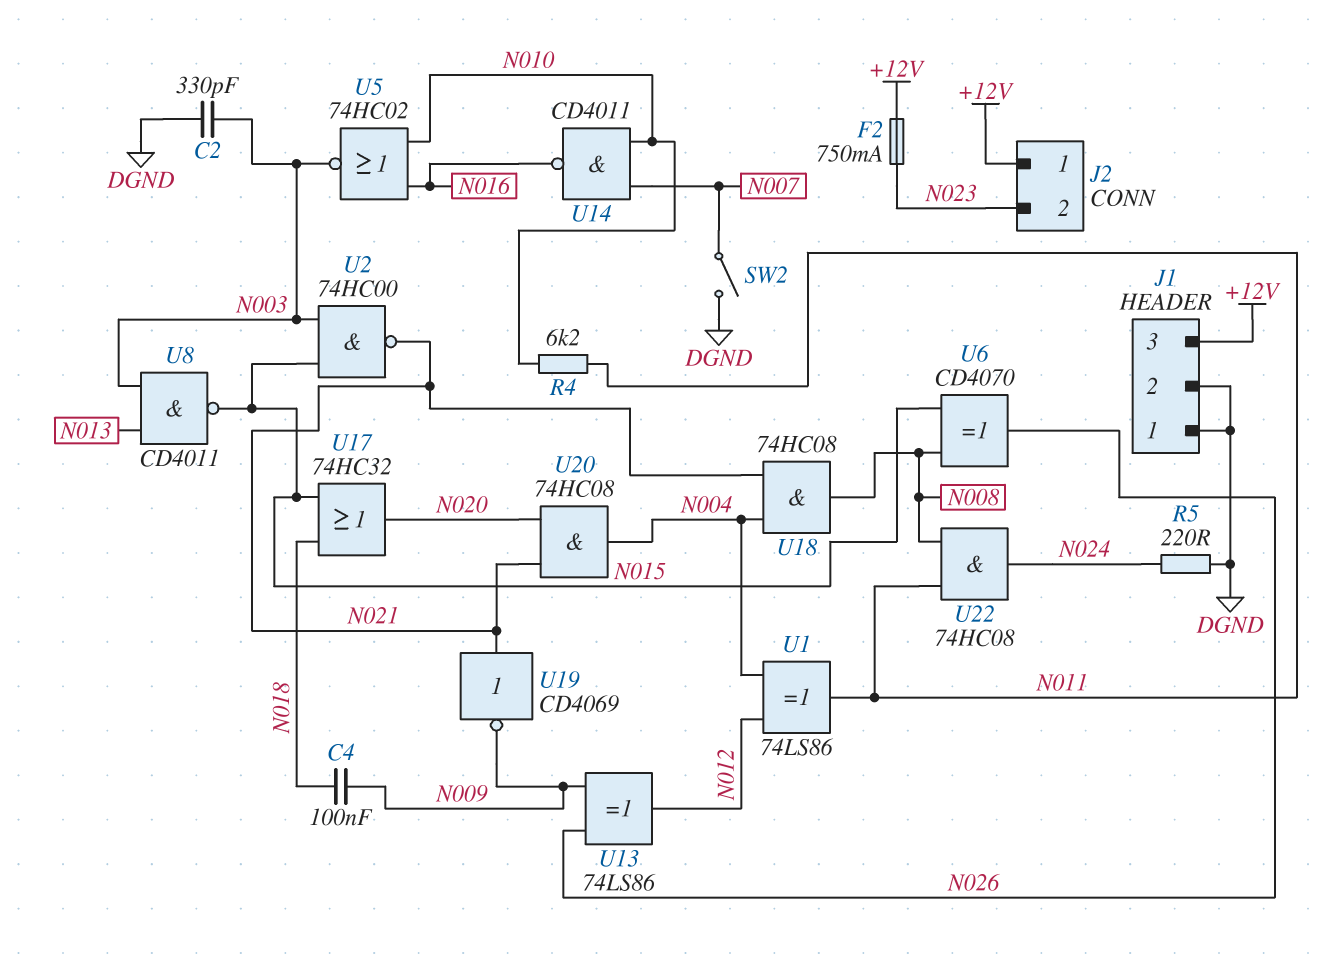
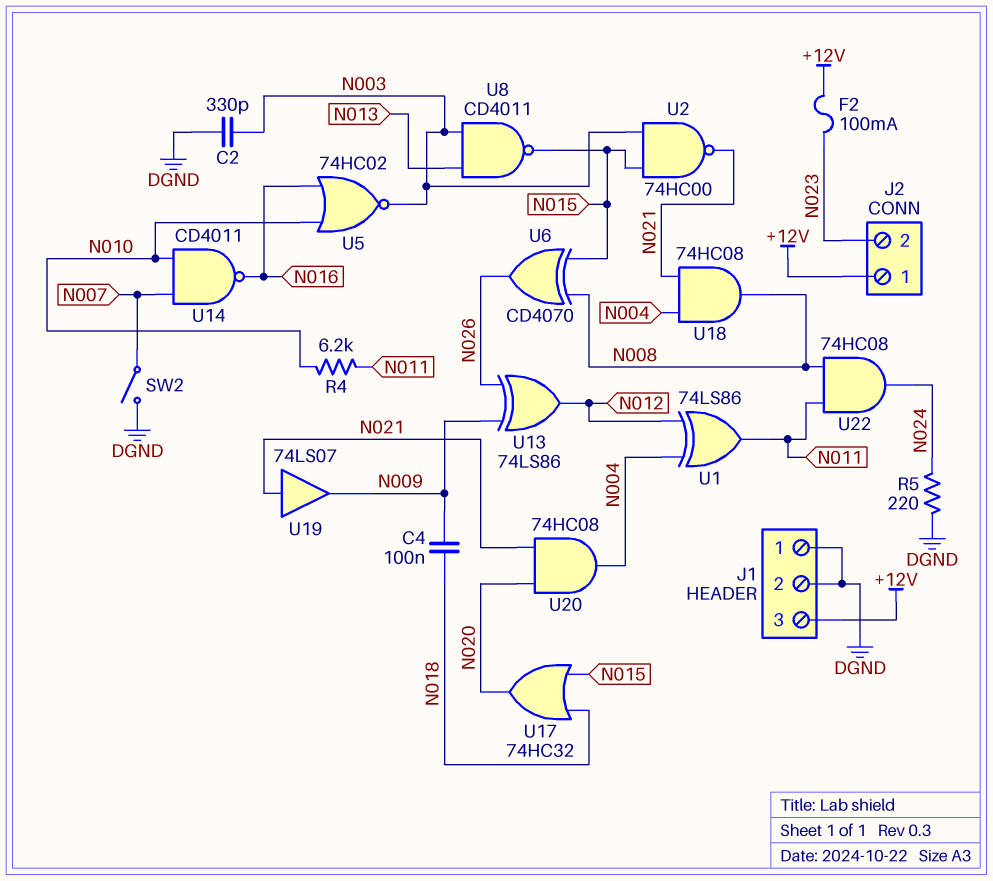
F2: 750mA (+12V, N023) -> 100mA (+12V, N023)
U19: NOT CD4069 (in N021, out N009) -> buffer 74LS07 (in N021, out N009)

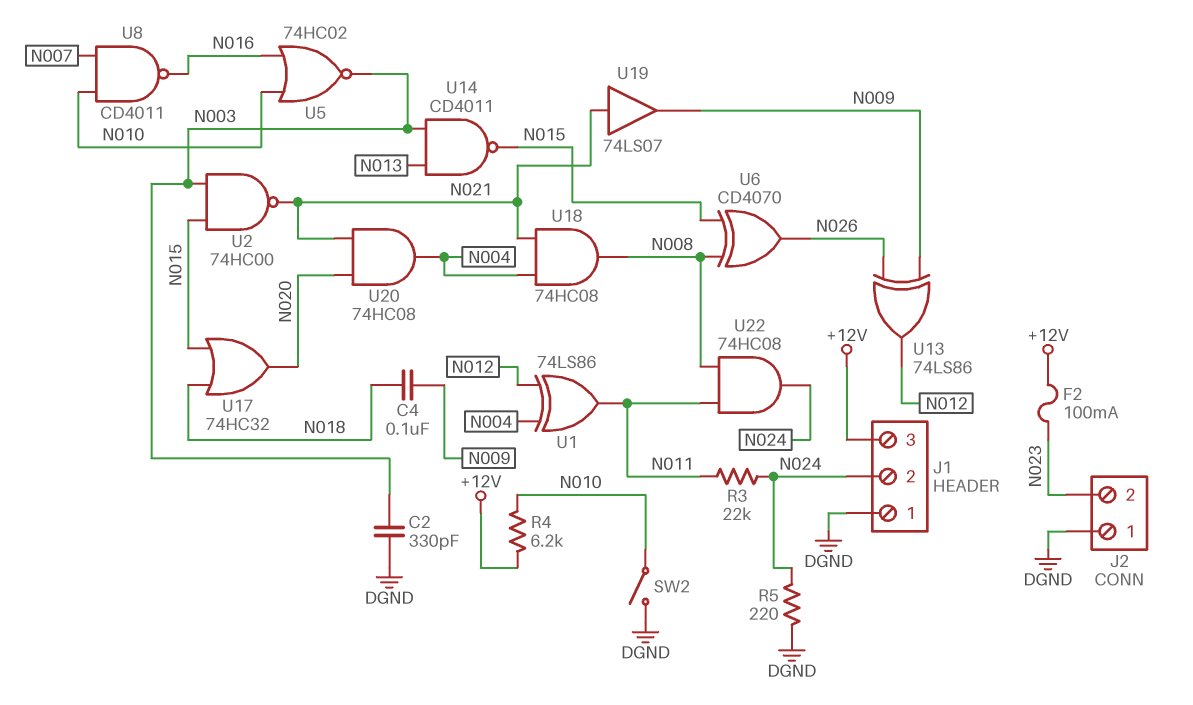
J1 pin 2: DGND -> N024
J2 pin 1: +12V -> DGND
R3: none -> 22k (N011, N024)
R4: 6.2k (N010, N011) -> 6.2k (+12V, N010)
SW2: switch (DGND, N007) -> switch (DGND, N010)
U8: NAND CD4011 (in N003, in N013, out N015) -> NAND CD4011 (in N007, in N010, out N016)
U14: NAND CD4011 (in N007, in N010, out N016) -> NAND CD4011 (in N003, in N013, out N015)

